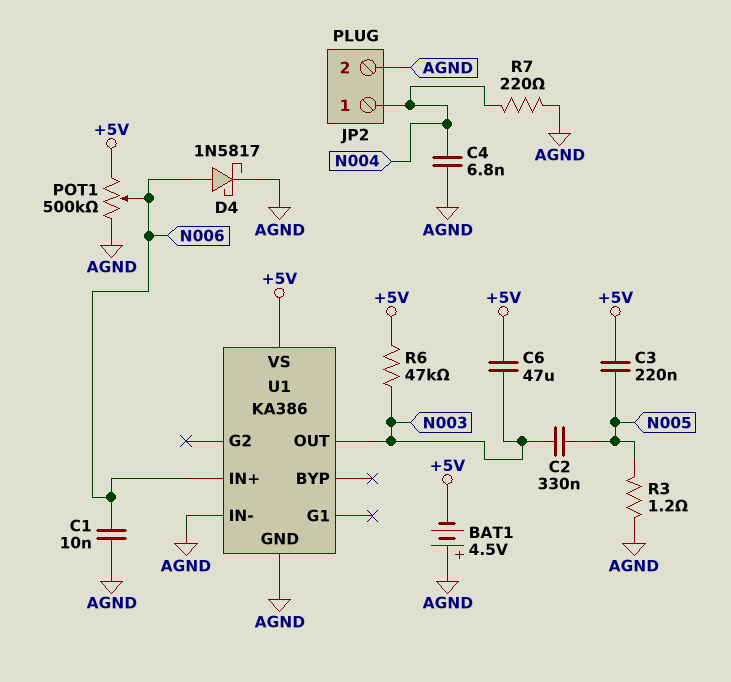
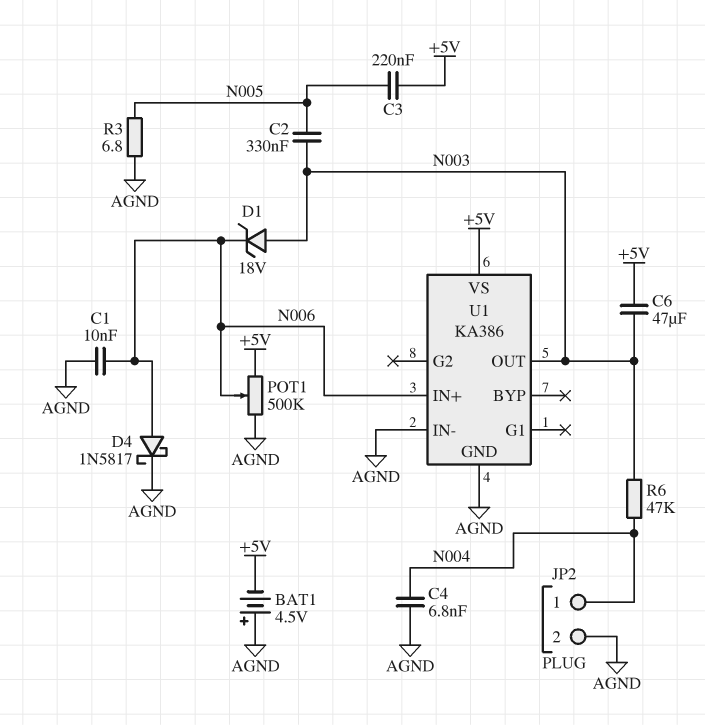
D1: none -> zener 18V (A N003, K N006)
R3: 1.2 (AGND, N005) -> 6.8 (AGND, N005)
R6: 47k (+5V, N003) -> 47k (N003, N004)
R7: 220 (AGND, N004) -> none

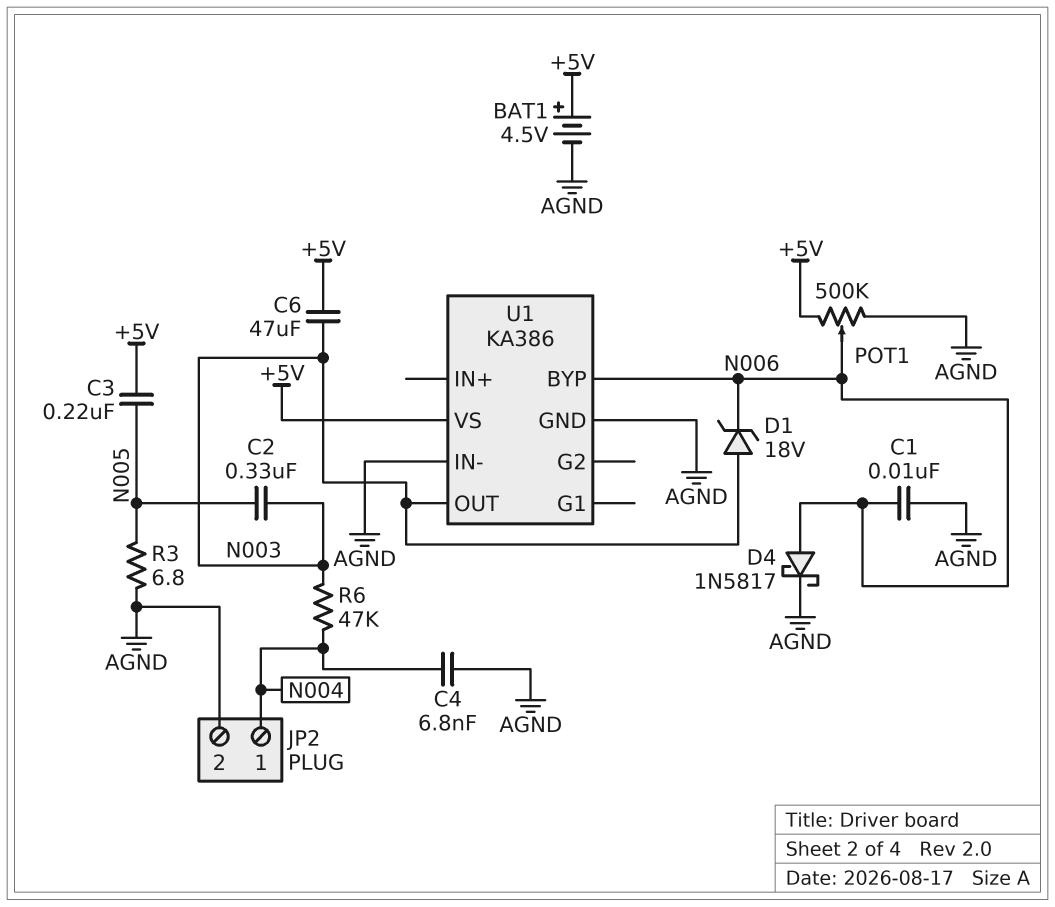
BAT1: 4.5V (plus AGND, minus +5V) -> 4.5V (plus +5V, minus AGND)
U1 pin BYP: none -> N006
U1 pin IN+: N006 -> none

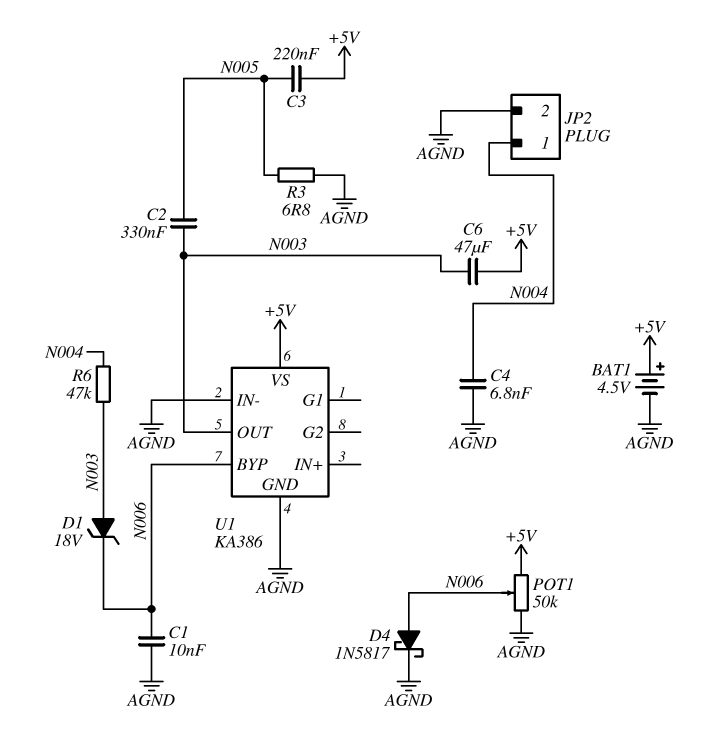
POT1: 500k (+5V, AGND, wiper N006) -> 50k (+5V, AGND, wiper N006)

